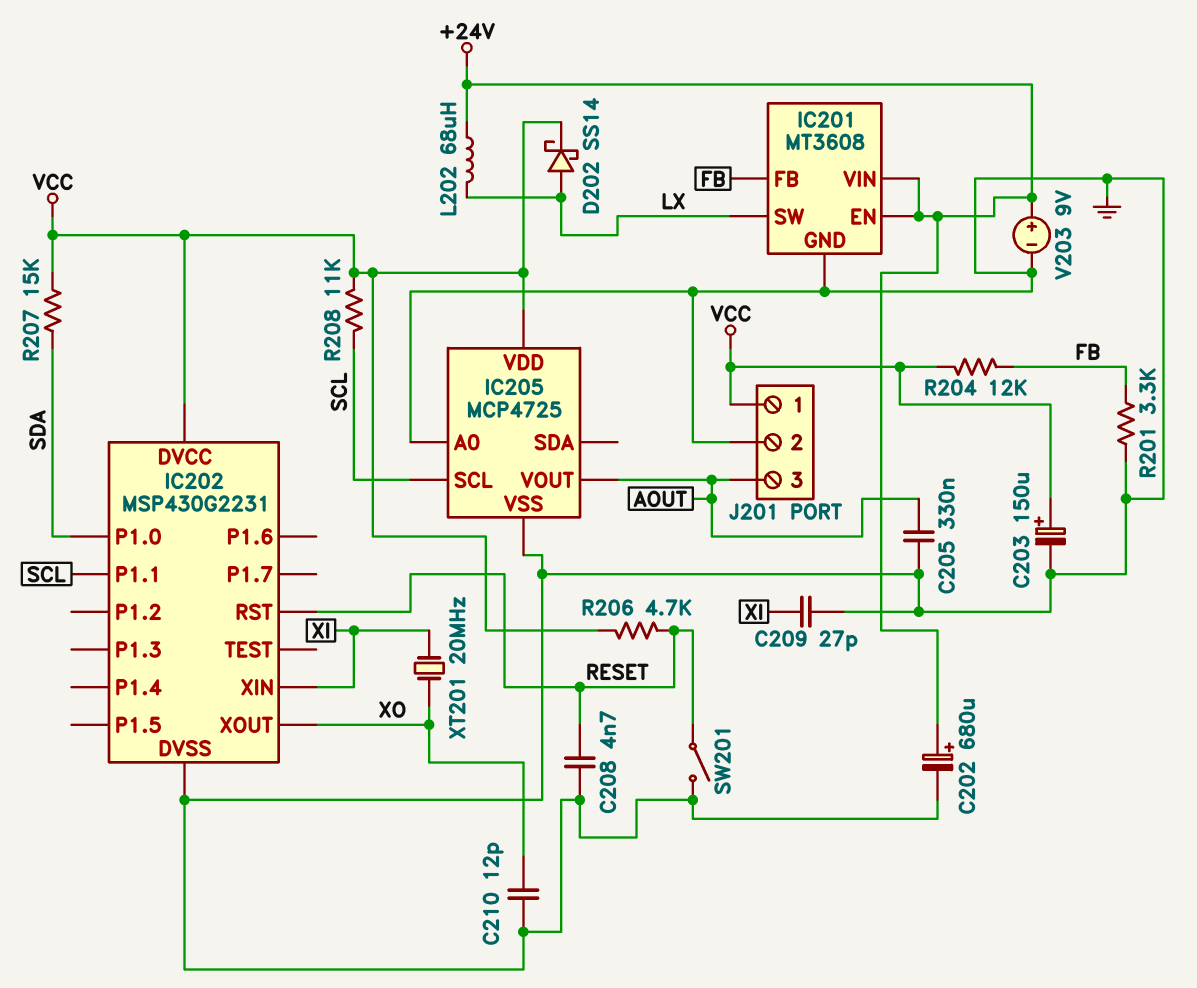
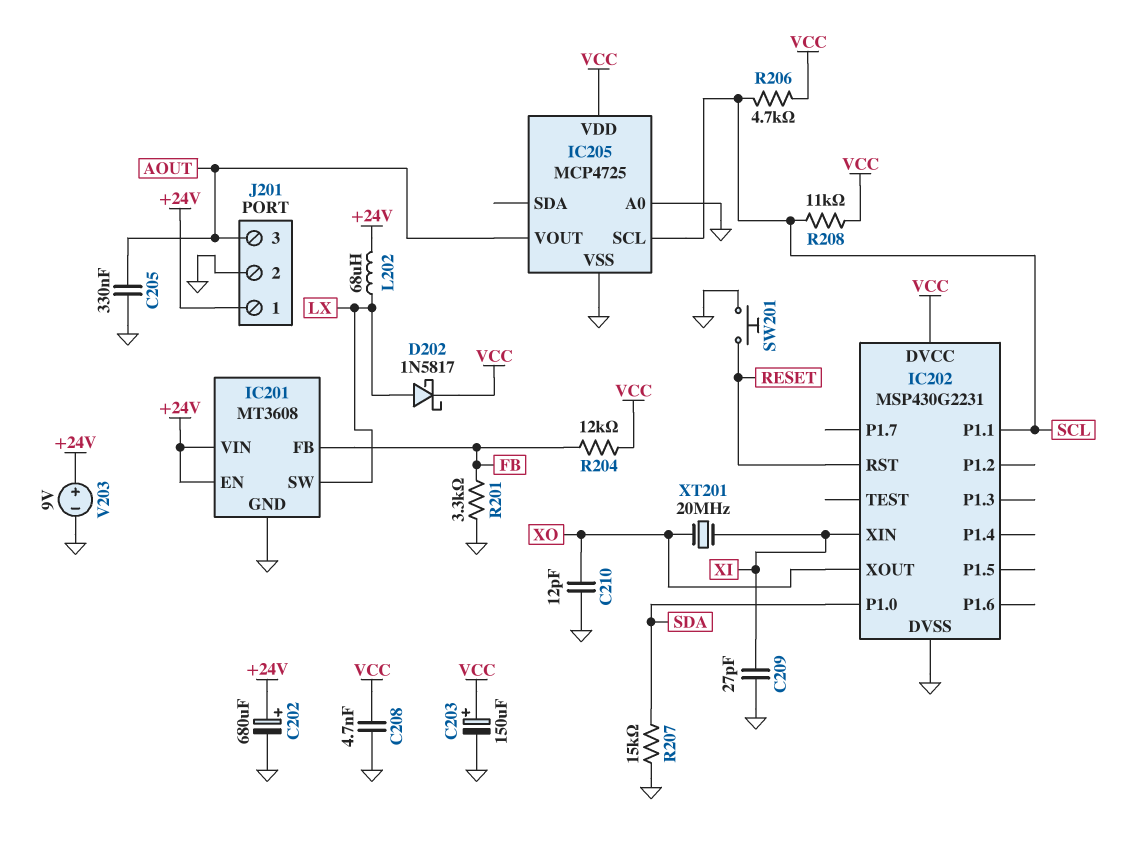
C208: 4.7nF (GND, RESET) -> 4.7nF (GND, VCC)
D202: schottky SS14 (A LX, K VCC) -> schottky 1N5817 (A LX, K VCC)
J201 pin 1: VCC -> +24V
R206: 4.7k (RESET, VCC) -> 4.7k (SCL, VCC)
R207: 15k (SDA, VCC) -> 15k (GND, SDA)
SW201: switch (GND, RESET) -> button (GND, RESET)

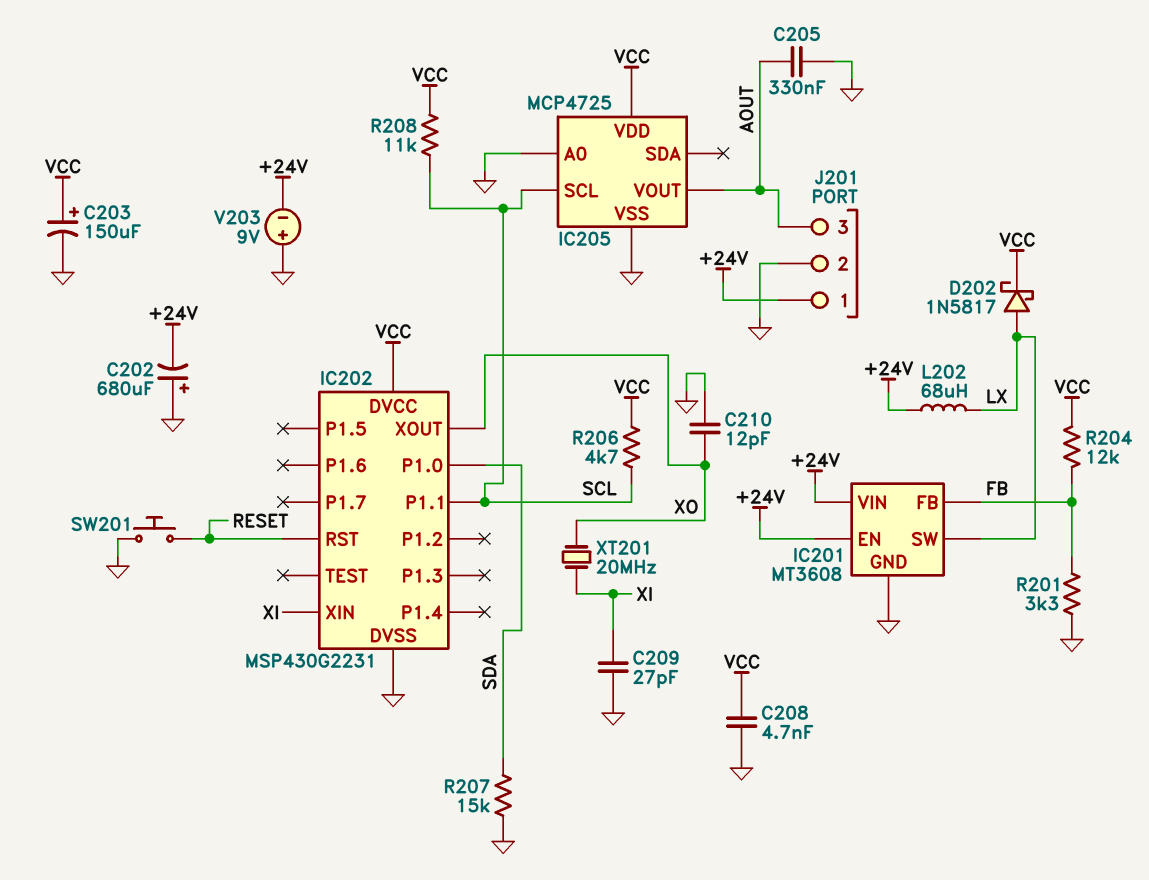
C202: 680uF (plus +24V, minus GND) -> 680uF (plus GND, minus +24V)
V203: 9V (plus +24V, minus GND) -> 9V (plus GND, minus +24V)

